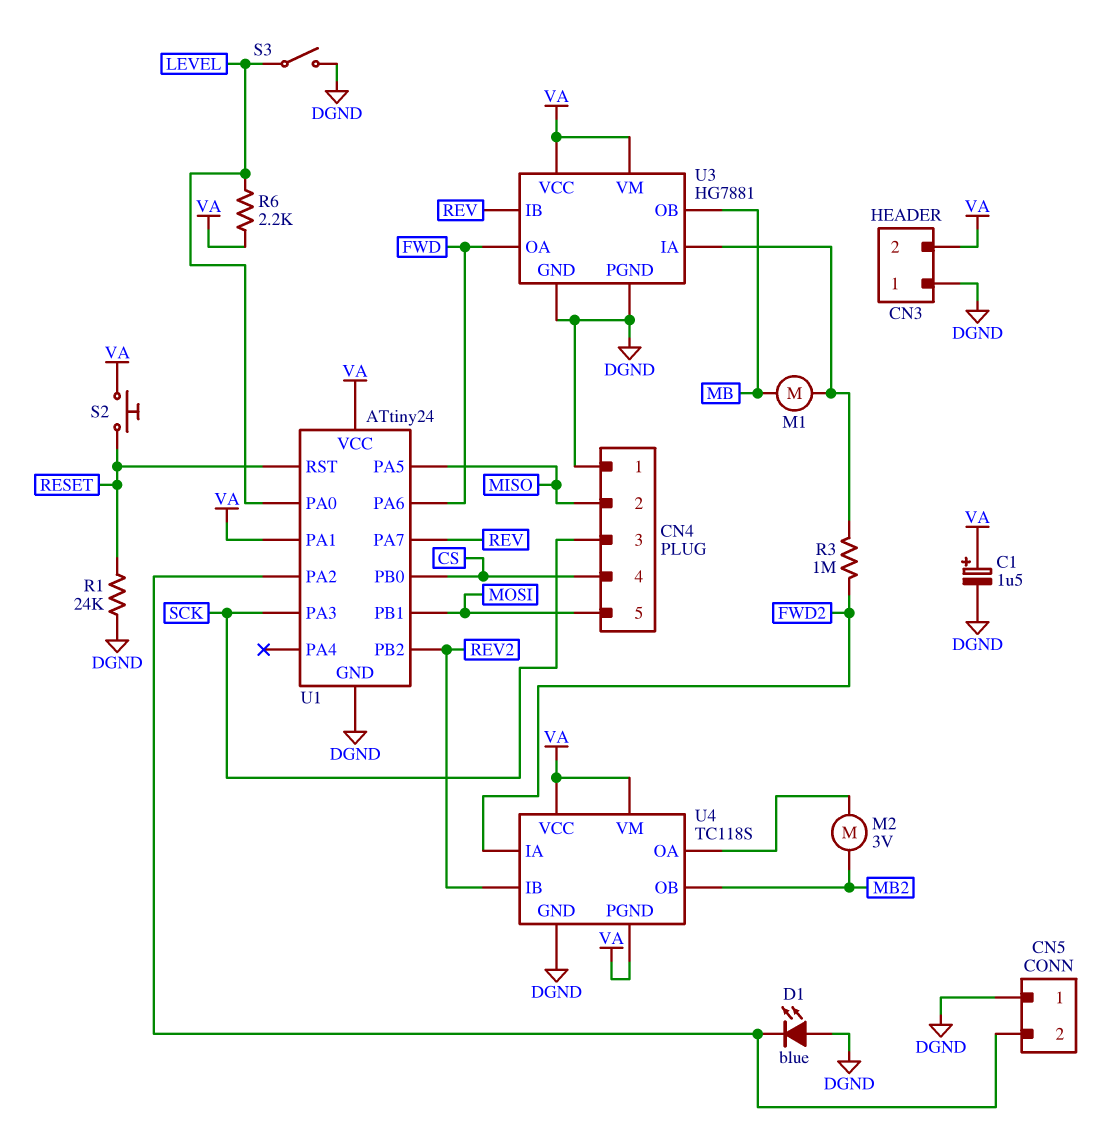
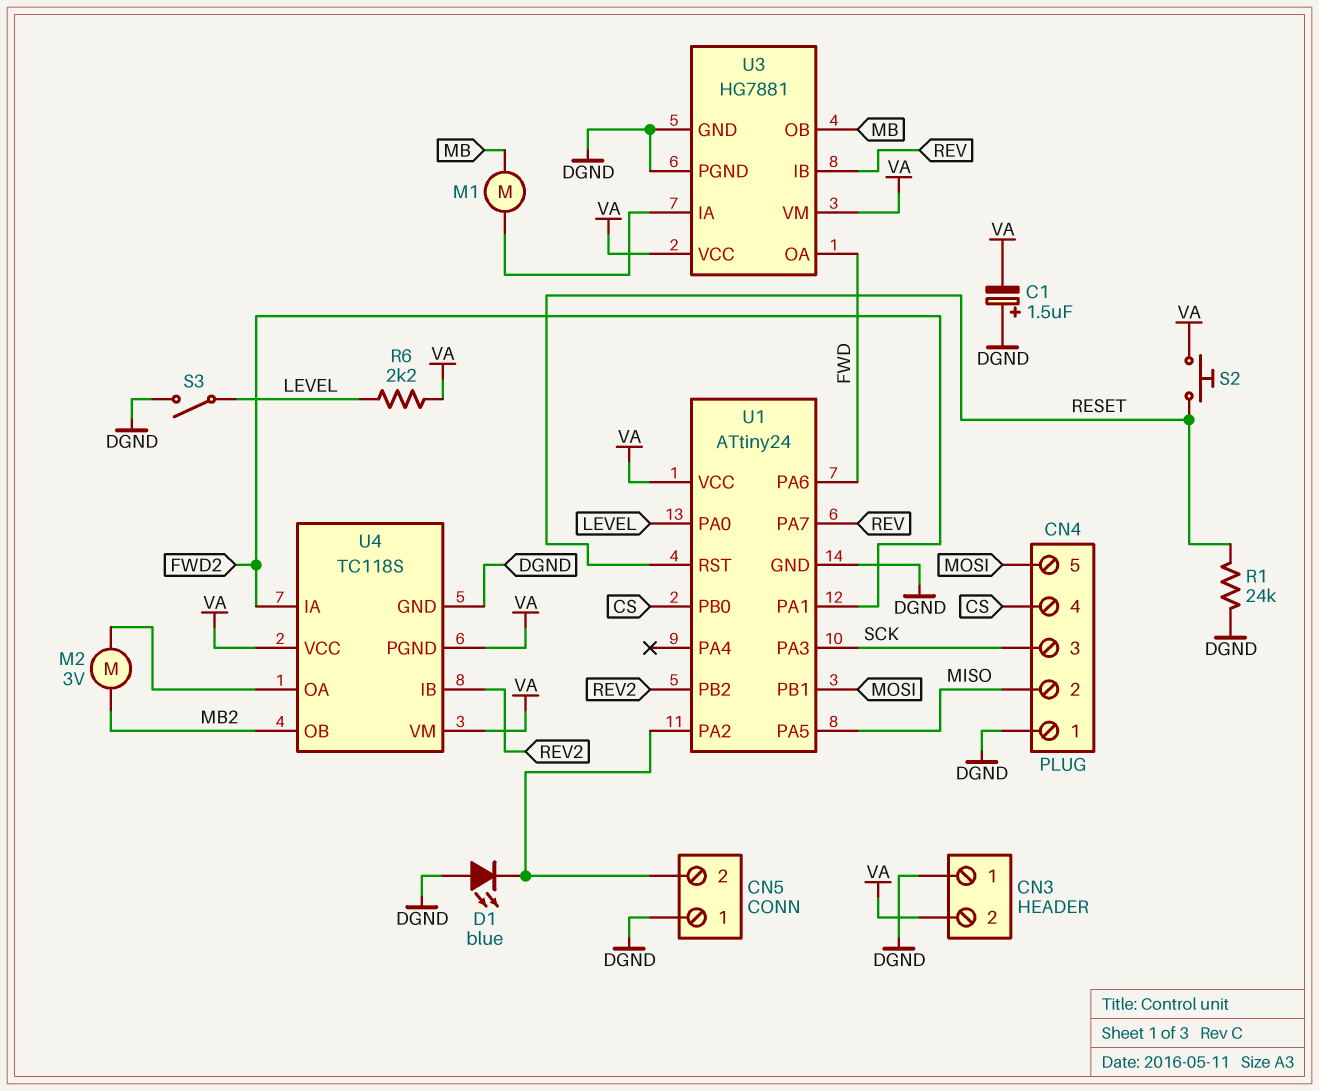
C1: 1.5uF (plus VA, minus DGND) -> 1.5uF (plus DGND, minus VA)
R3: 1M (FWD2, U3/IA) -> none
U1 pin PA1: VA -> FWD2

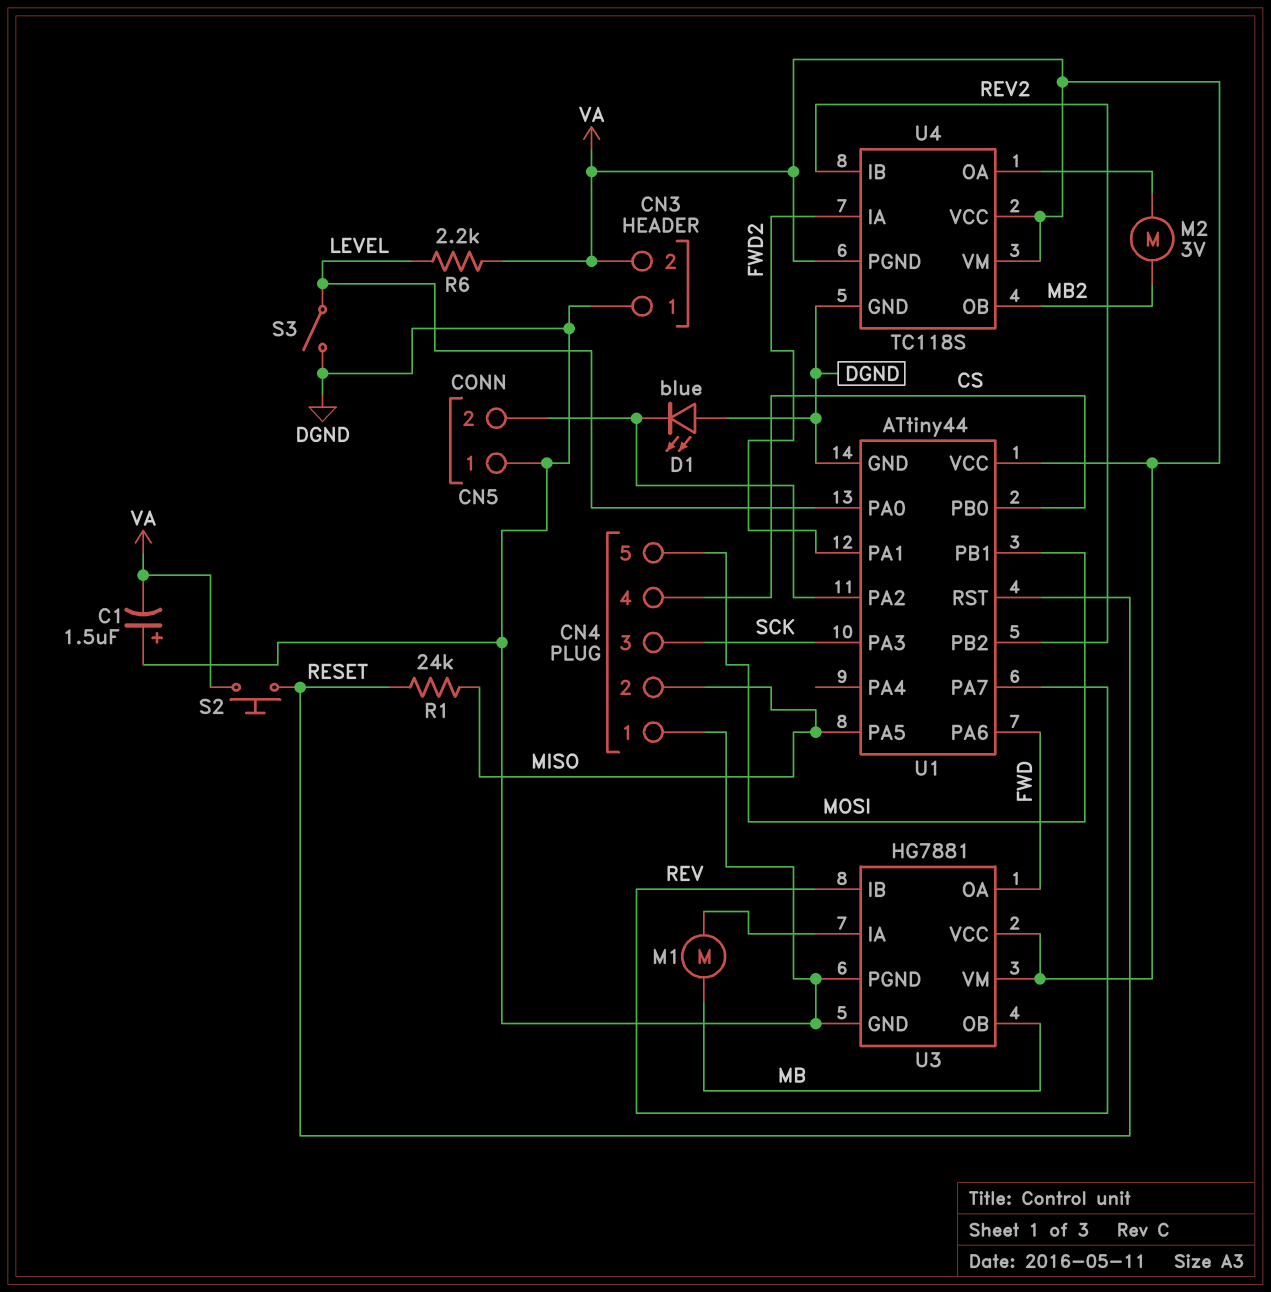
R1: 24k (DGND, RESET) -> 24k (MISO, RESET)
U1: ATtiny24 -> ATtiny44

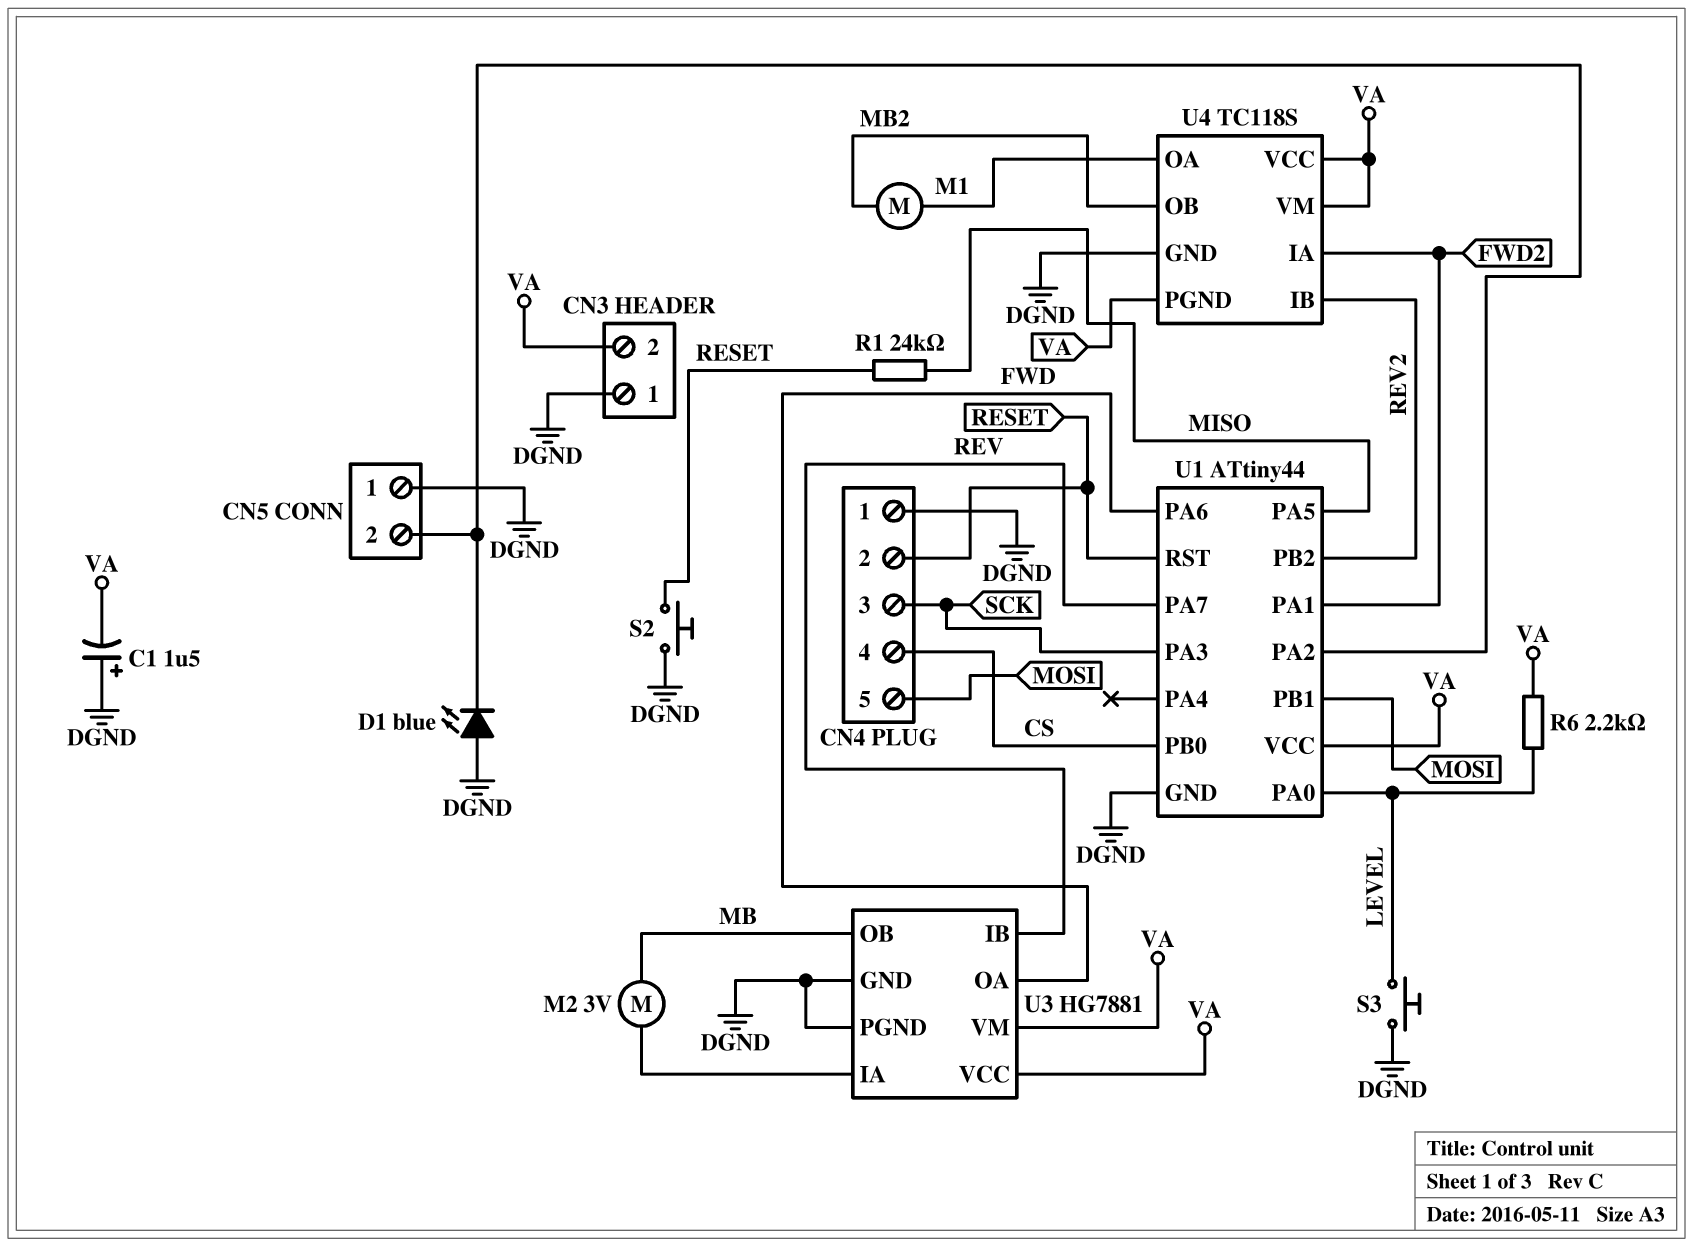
CN4 pin 2: MISO -> RESET
M1: motor (MB, U3/IA) -> motor (MB2, U4/OA)
M2: motor 3V (MB2, U4/OA) -> motor 3V (MB, U3/IA)
S2: button (RESET, VA) -> button (DGND, RESET)
S3: switch (DGND, LEVEL) -> button (DGND, LEVEL)

